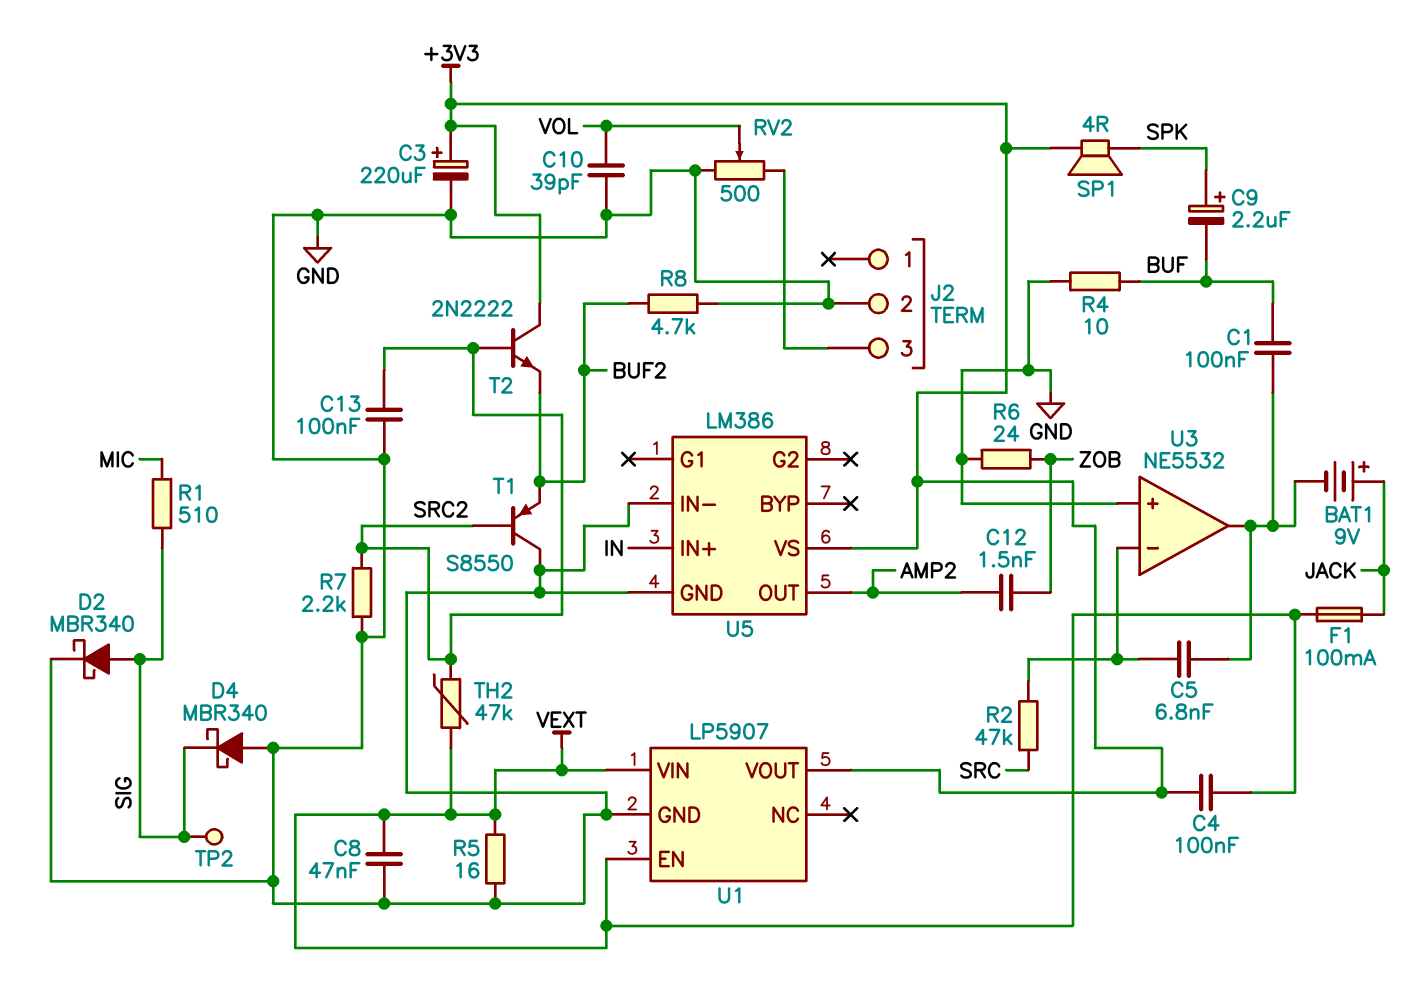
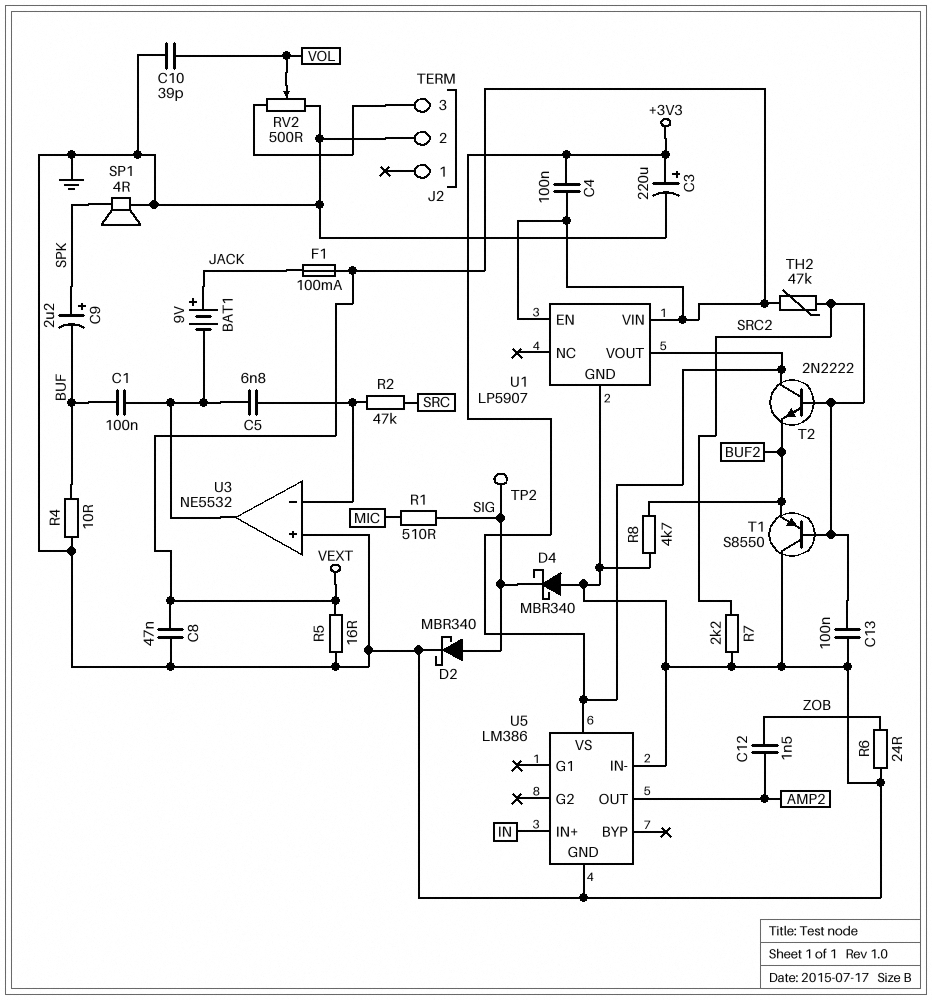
SP1: speaker 4R (+3V3, SPK) -> speaker 4R (GND, SPK)

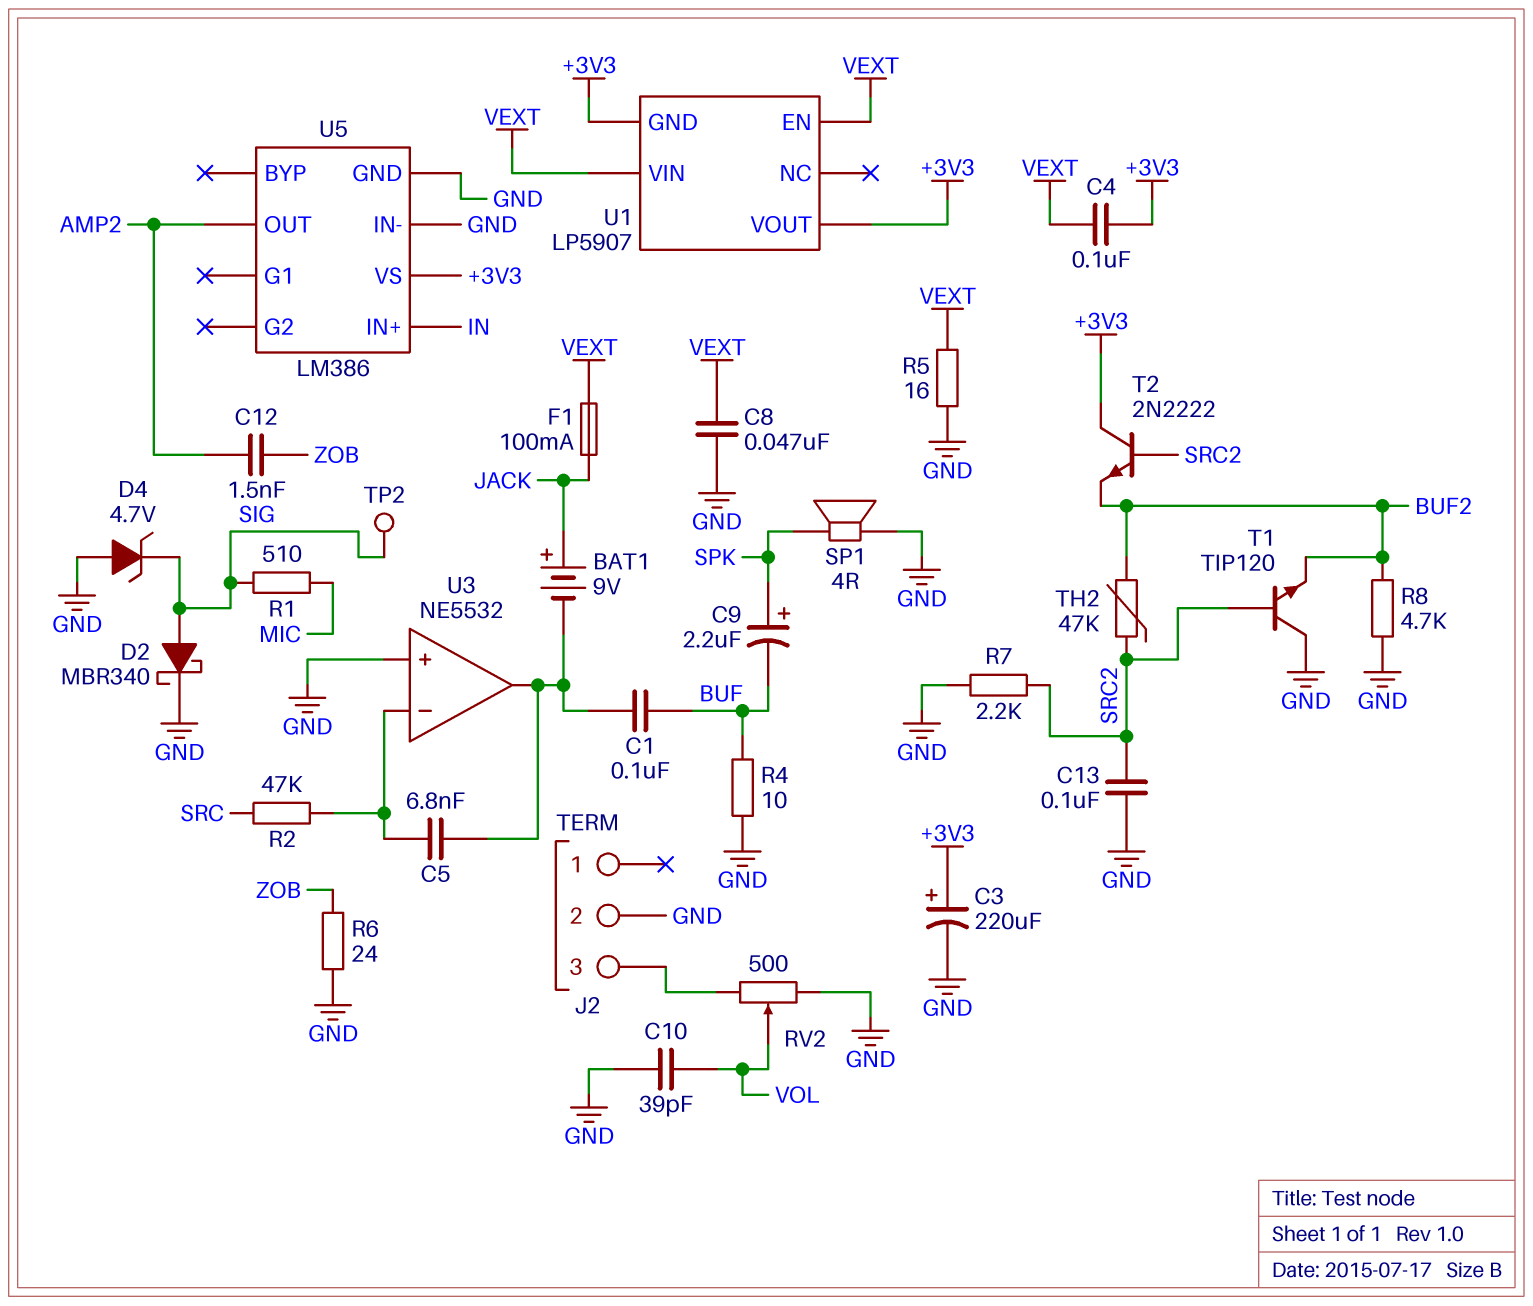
D4: schottky MBR340 (A GND, K SIG) -> zener 4.7V (A GND, K SIG)
T1: PNP S8550 (B SRC2, C GND, E BUF2) -> NPN TIP120 (B SRC2, C GND, E BUF2)
TH2: 47k (SRC2, VEXT) -> 47k (BUF2, SRC2)
U1 pin GND: GND -> +3V3

